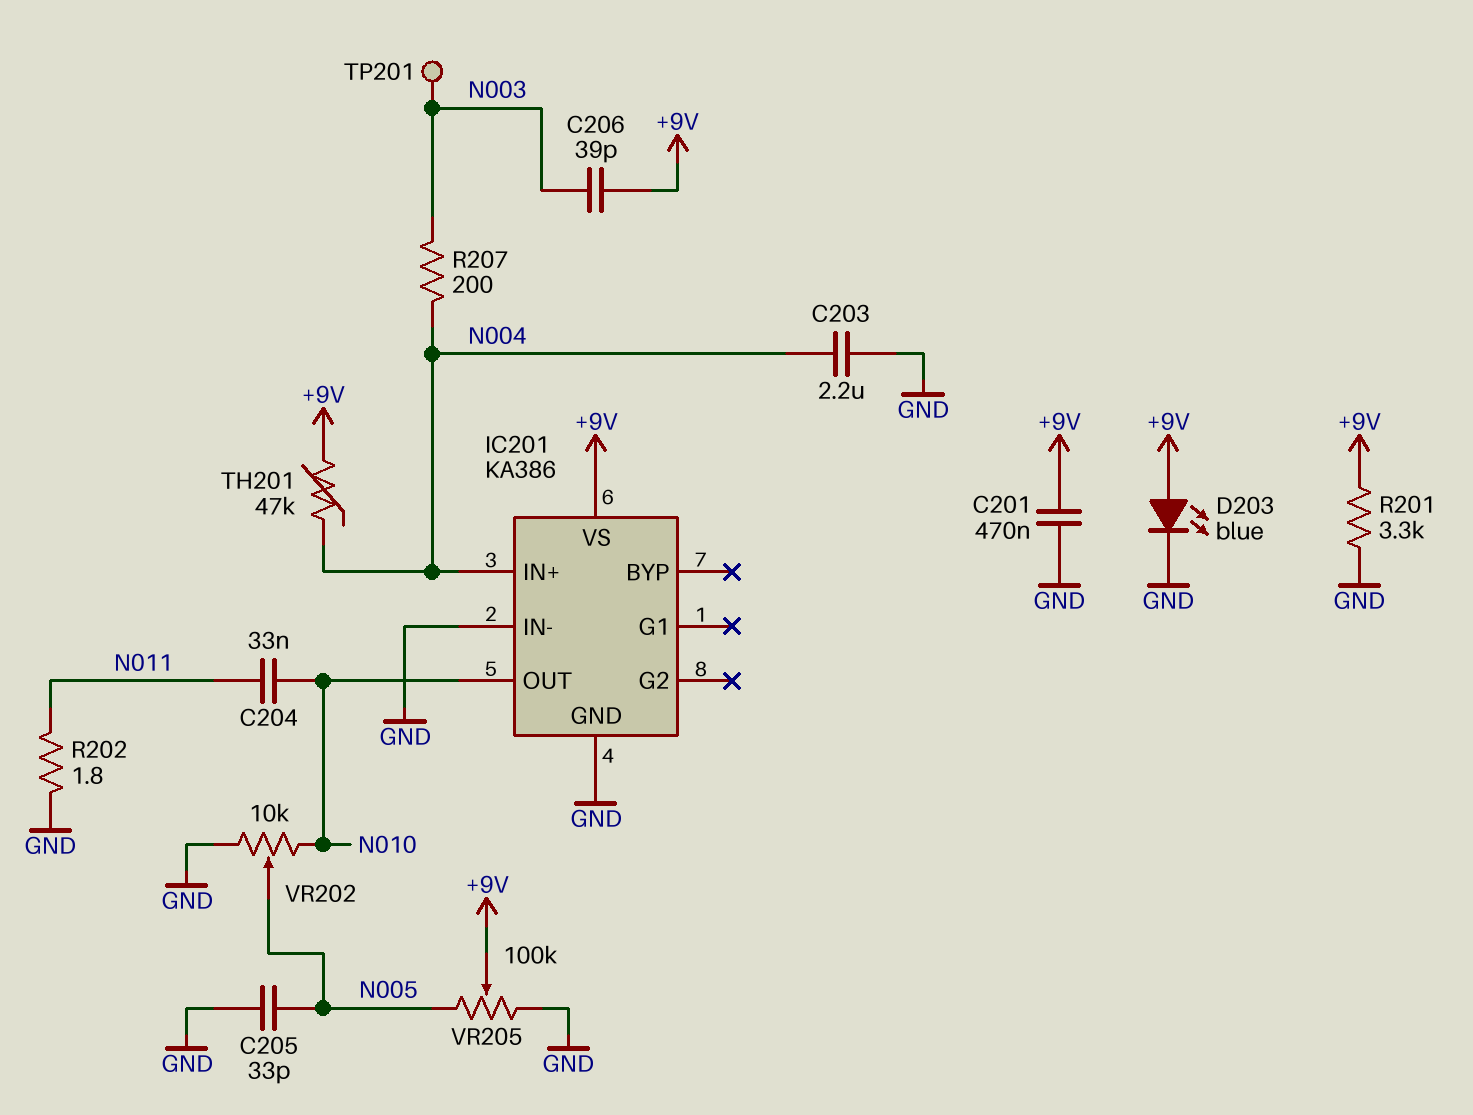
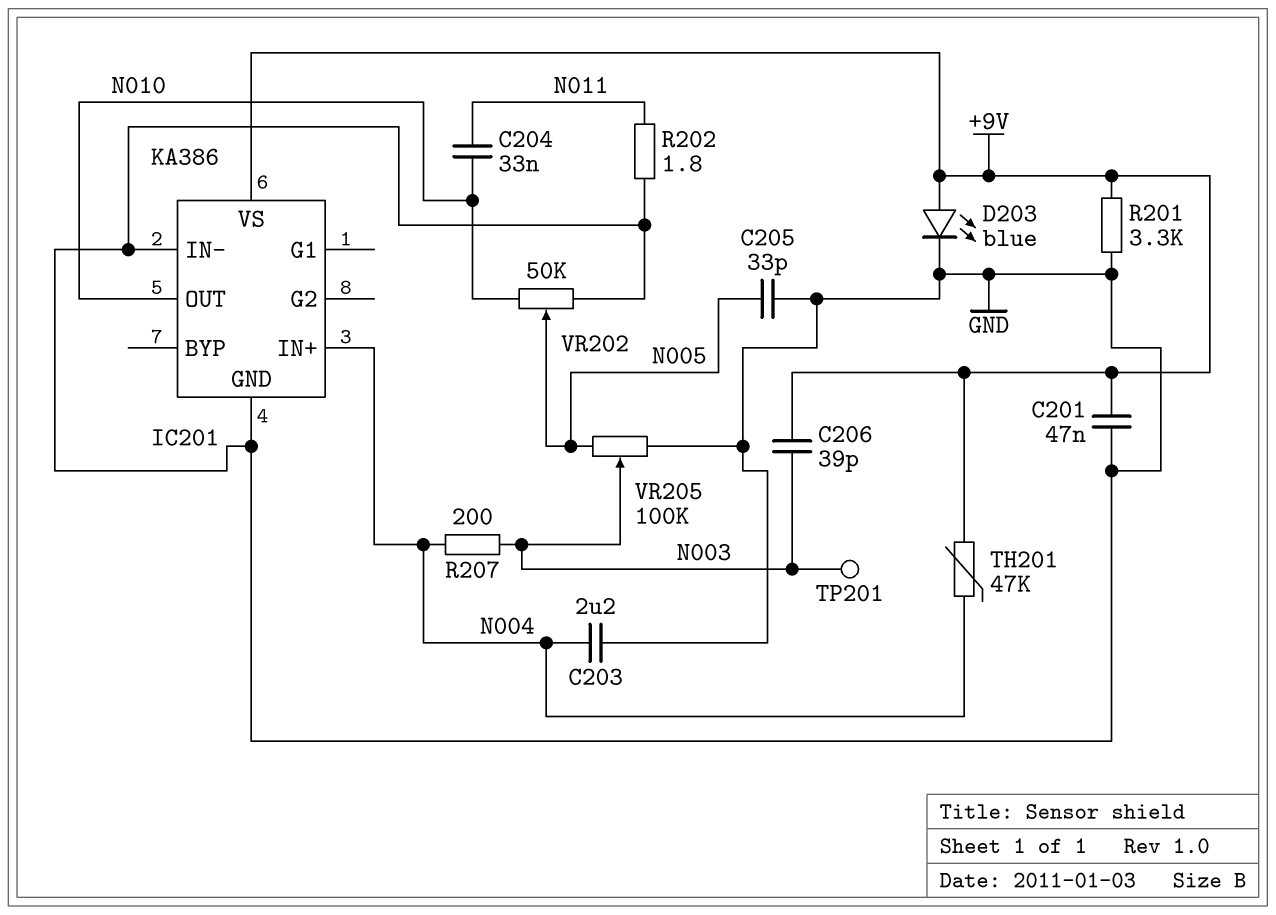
C201: 470nF (+9V, GND) -> 47nF (+9V, GND)
VR202: 10k (GND, N010, wiper N005) -> 50k (GND, N010, wiper N005)
VR205: 100k (GND, N005, wiper +9V) -> 100k (GND, N005, wiper N003)

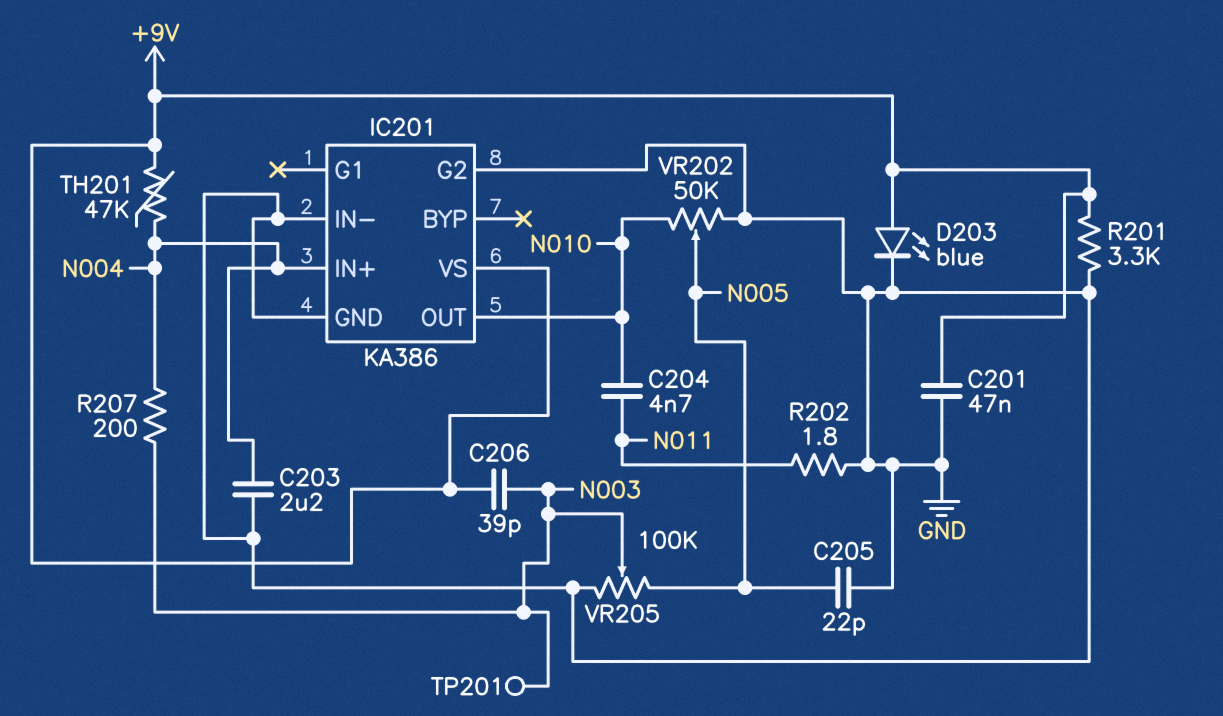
C204: 33nF (N010, N011) -> 4.7nF (N010, N011)
C205: 33pF (GND, N005) -> 22pF (GND, N005)
IC201 pin G2: none -> GND

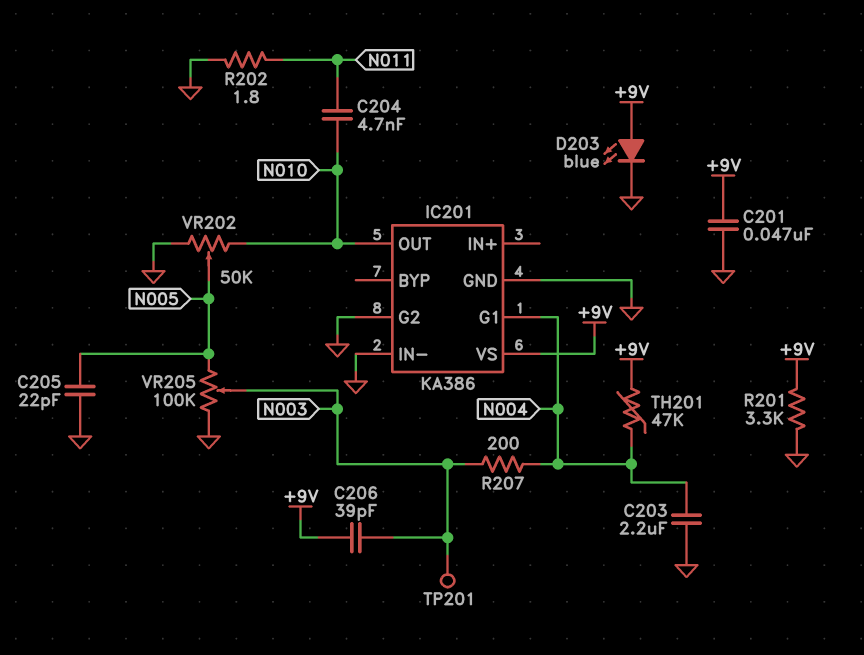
IC201 pin G1: none -> N004
IC201 pin IN+: N004 -> none

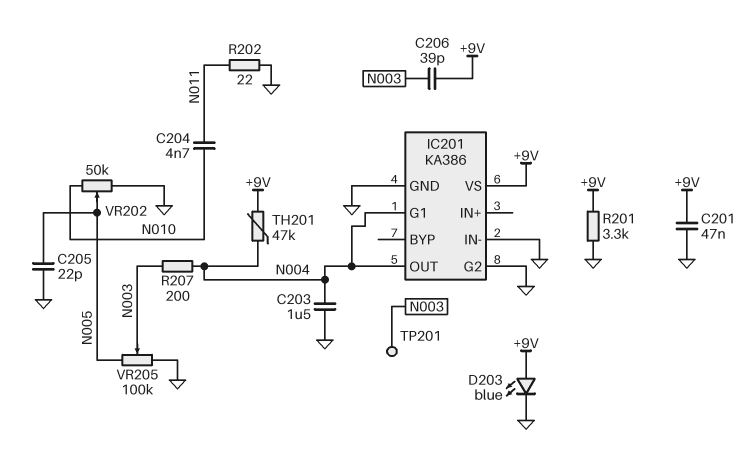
C203: 2.2uF (GND, N004) -> 1.5uF (GND, N004)
IC201 pin OUT: N010 -> N004
R202: 1.8 (GND, N011) -> 22 (GND, N011)

